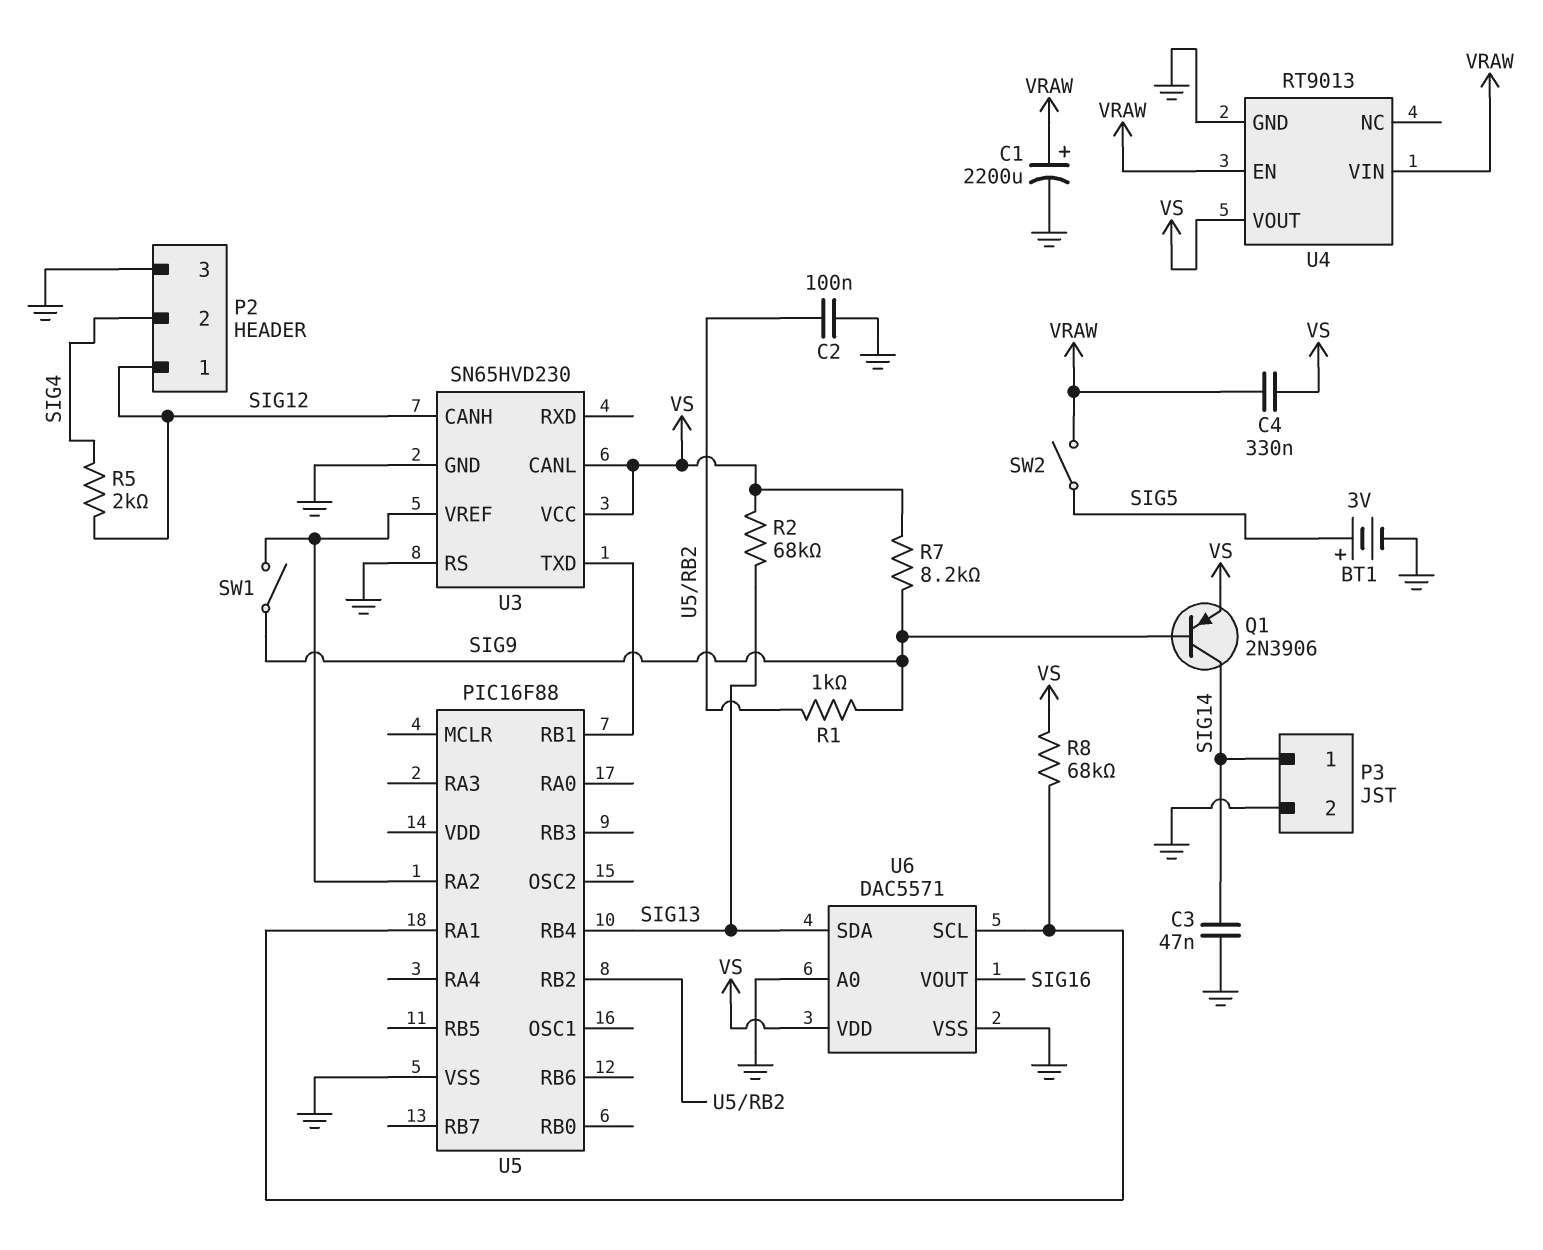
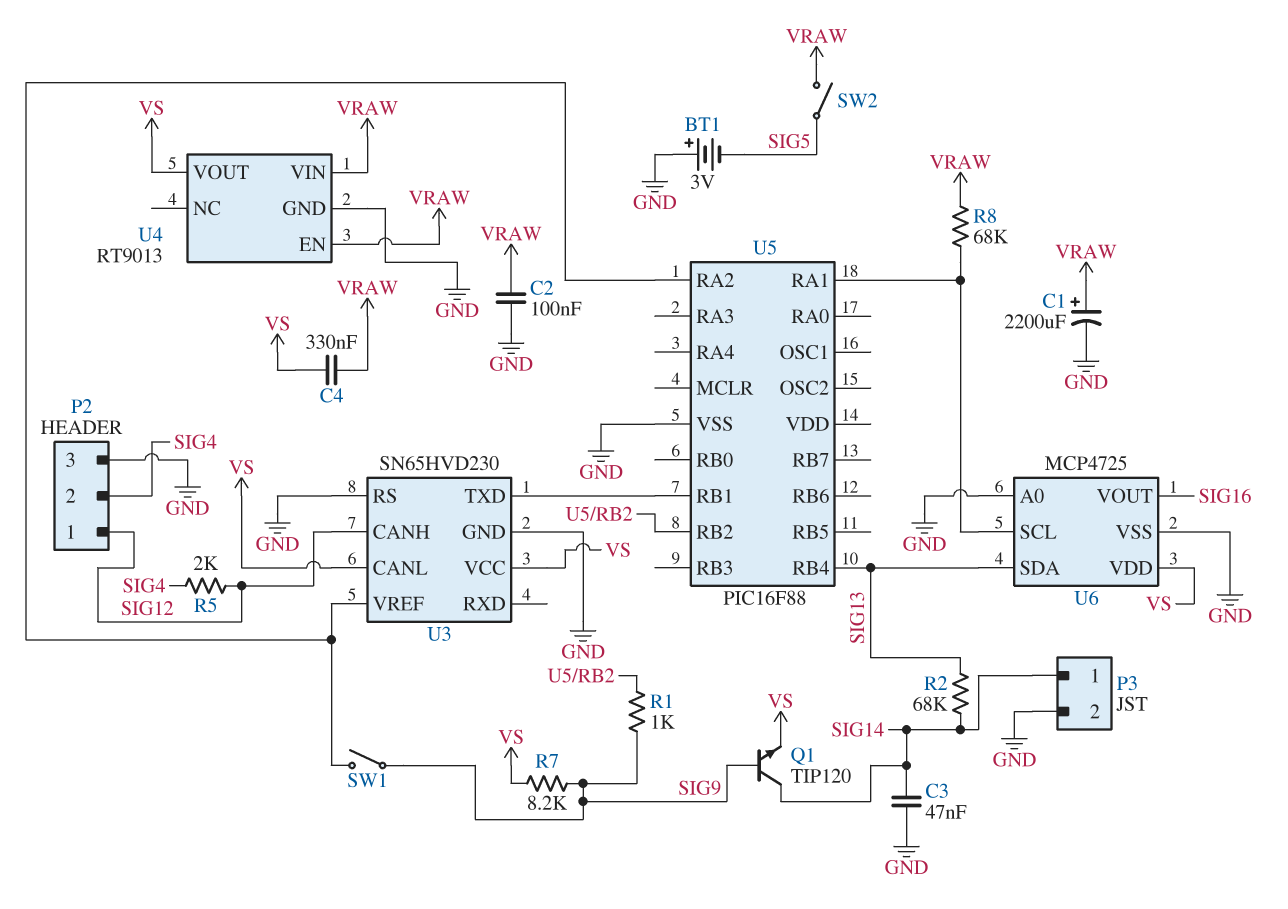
BT1: 3V (plus SIG5, minus GND) -> 3V (plus GND, minus SIG5)
C2: 100nF (GND, U5/RB2) -> 100nF (GND, VRAW)
Q1: PNP 2N3906 (B SIG9, C SIG14, E VS) -> NPN TIP120 (B SIG9, C SIG14, E VS)
R2: 68k (SIG13, VS) -> 68k (SIG13, SIG14)
R8: 68k (U5/RA1, VS) -> 68k (U5/RA1, VRAW)
U6: DAC5571 -> MCP4725

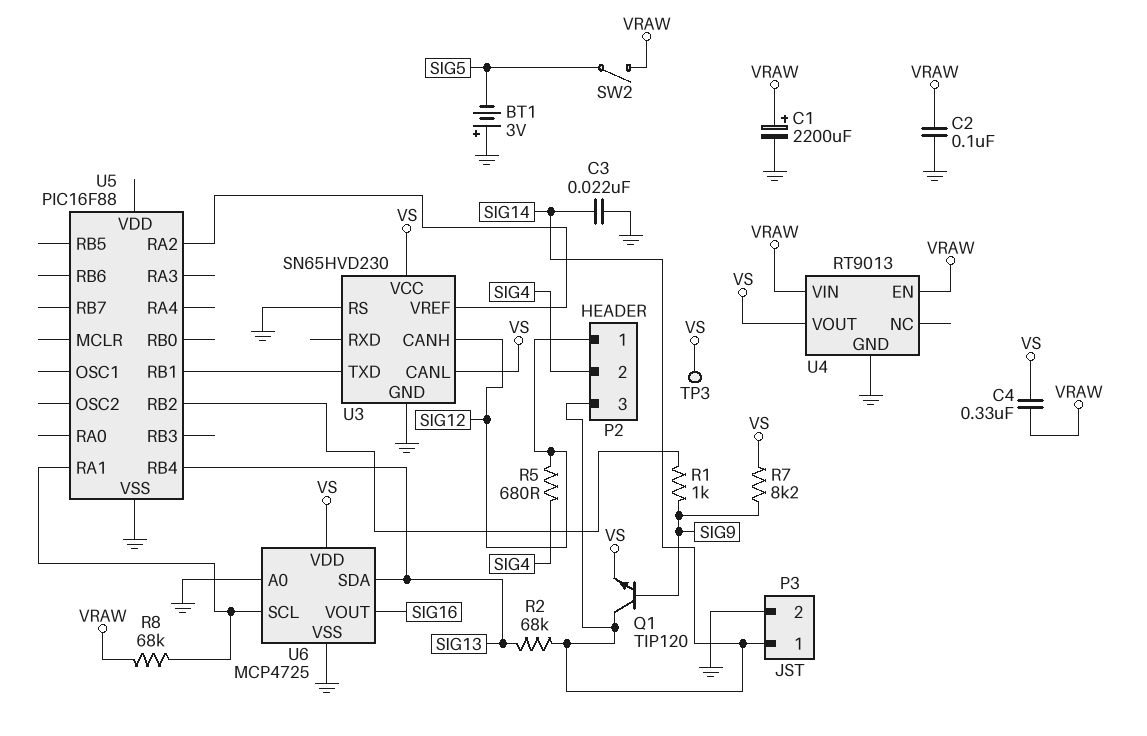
C3: 47nF (GND, SIG14) -> 22nF (GND, SIG14)
P2 pin 3: GND -> SIG14
R5: 2k (SIG4, SIG12) -> 680 (SIG4, SIG12)
SW1: switch (SIG9, U3/VREF) -> none
TP3: none -> test point (VS)

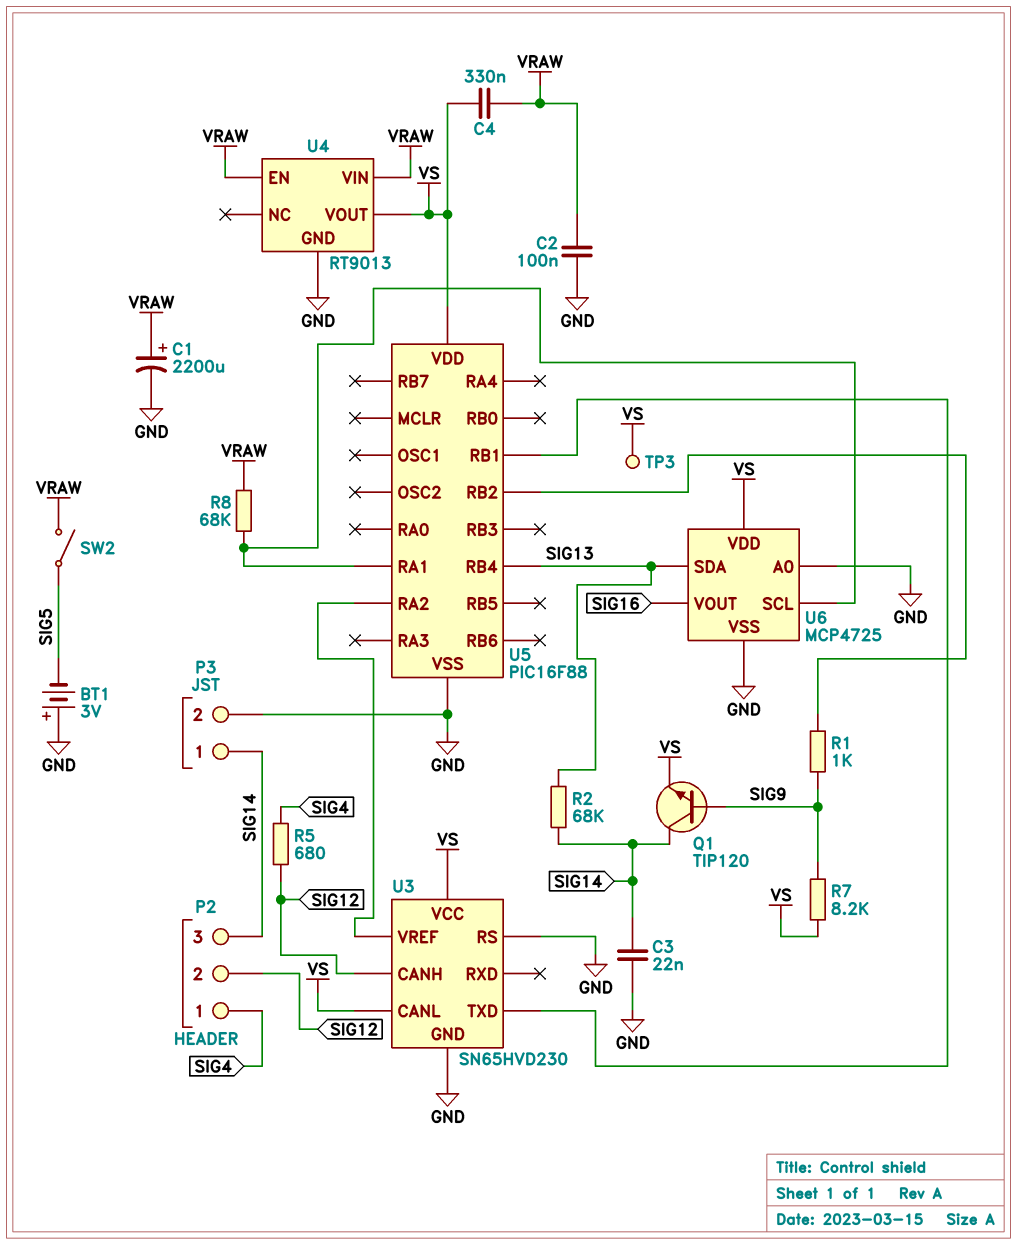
P2 pin 1: SIG12 -> SIG4
P2 pin 2: SIG4 -> SIG12
U5 pin VDD: none -> VS

